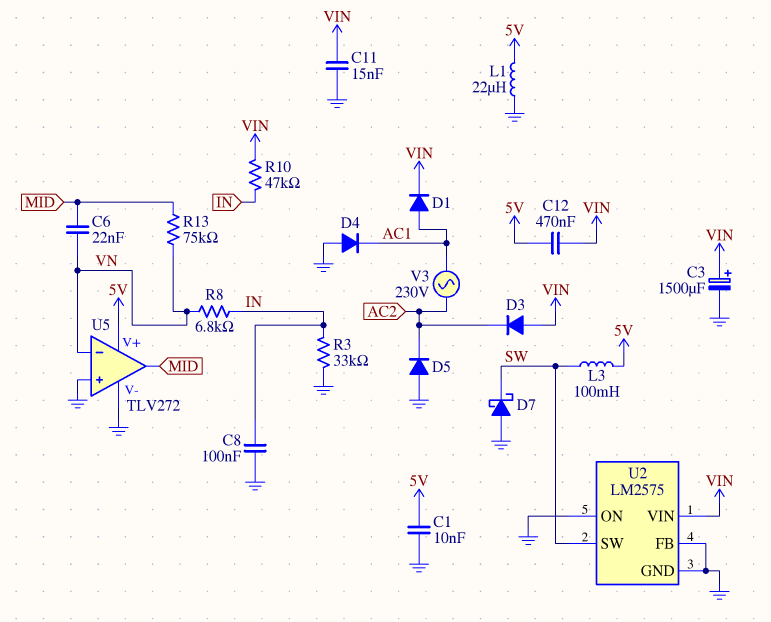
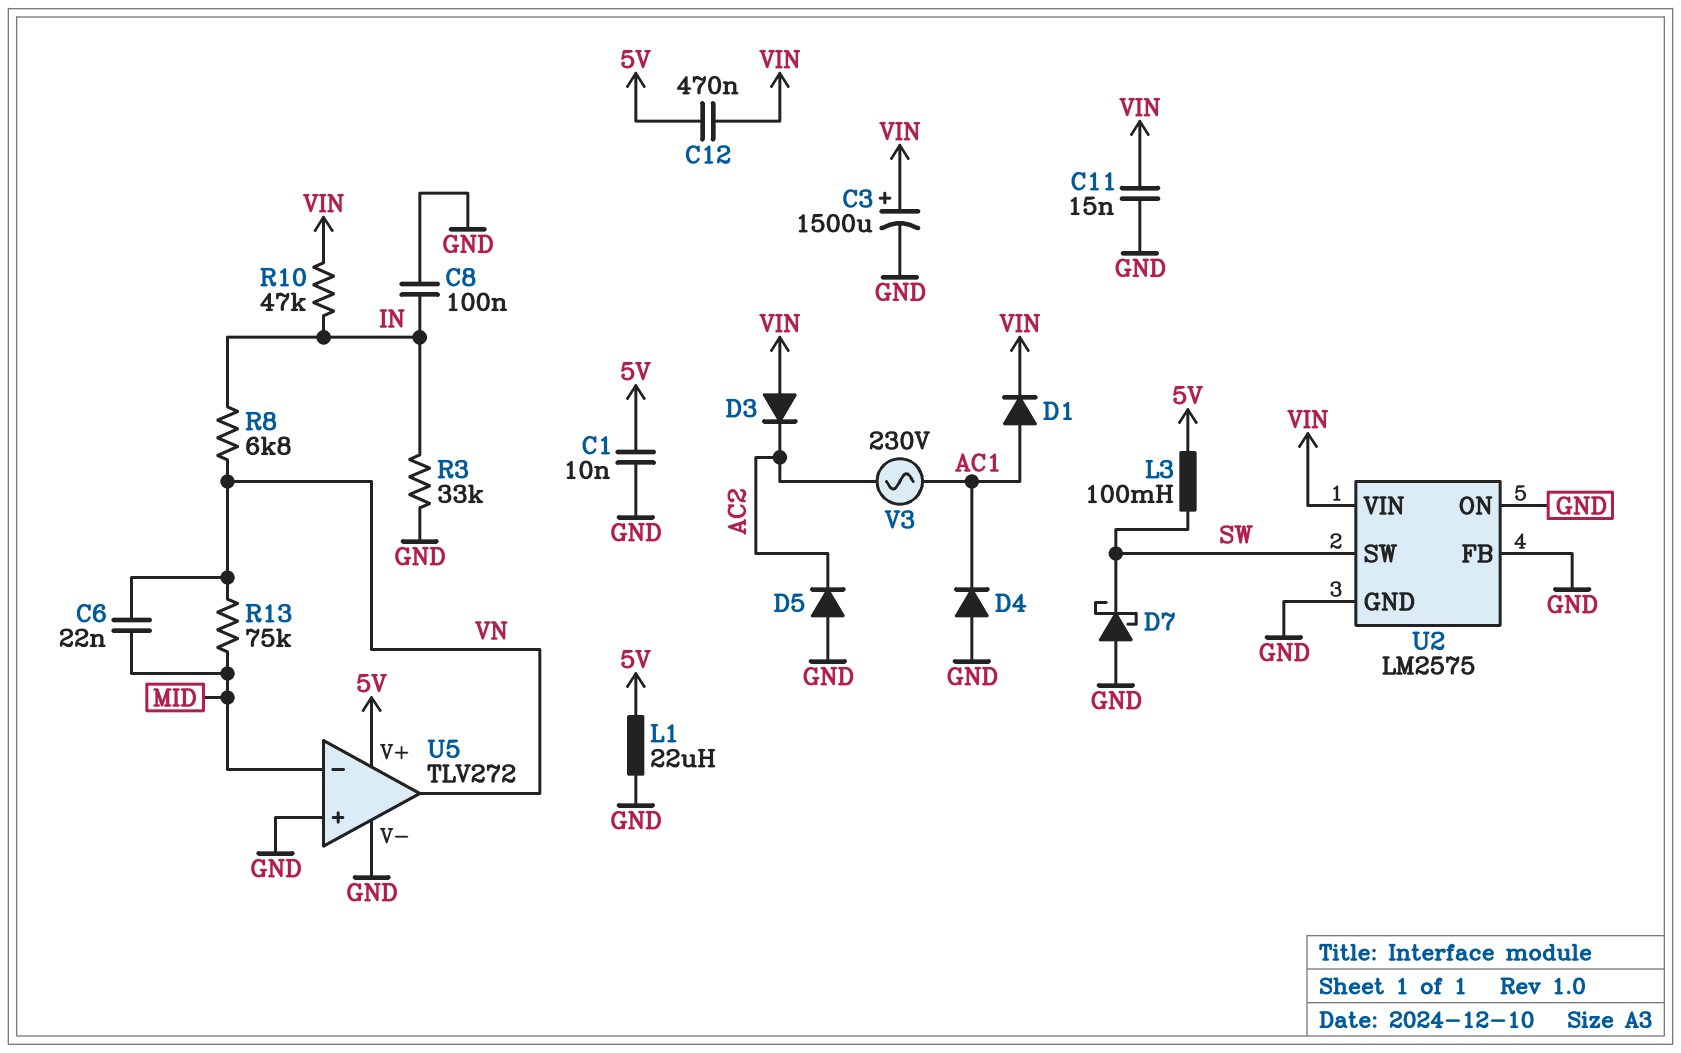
U5 pin in-: VN -> MID
U5 pin out: MID -> VN

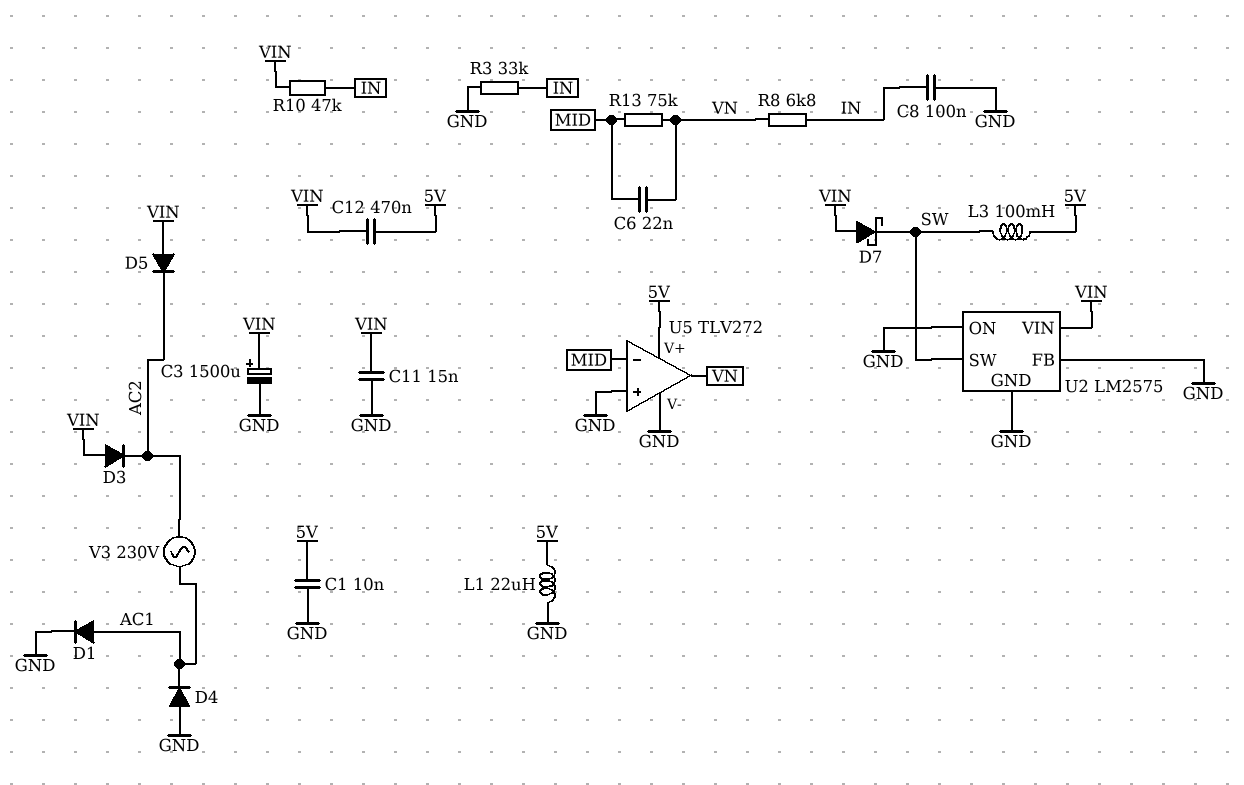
D1: diode (A AC1, K VIN) -> diode (A AC1, K GND)
D5: diode (A GND, K AC2) -> diode (A VIN, K AC2)
D7: schottky (A GND, K SW) -> schottky (A VIN, K SW)

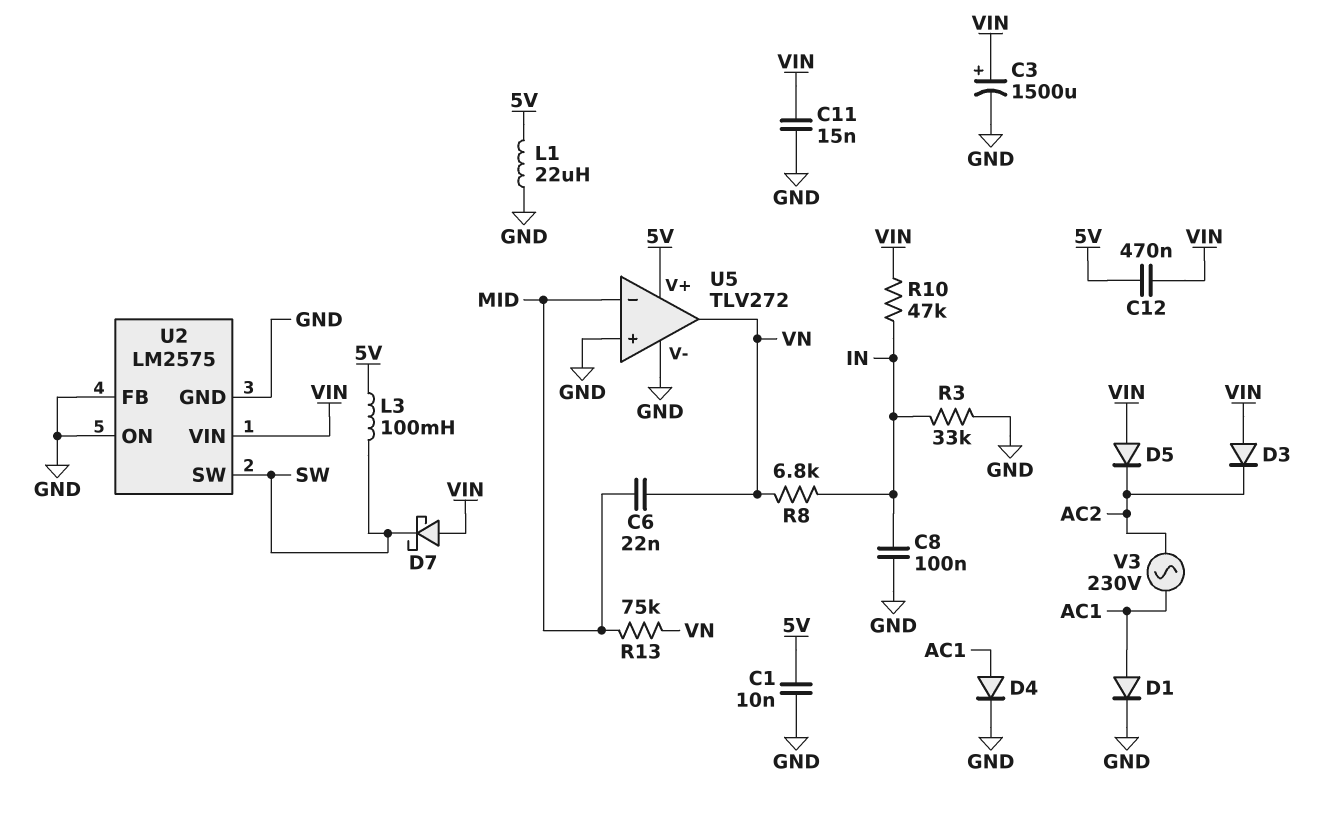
D4: diode (A GND, K AC1) -> diode (A AC1, K GND)

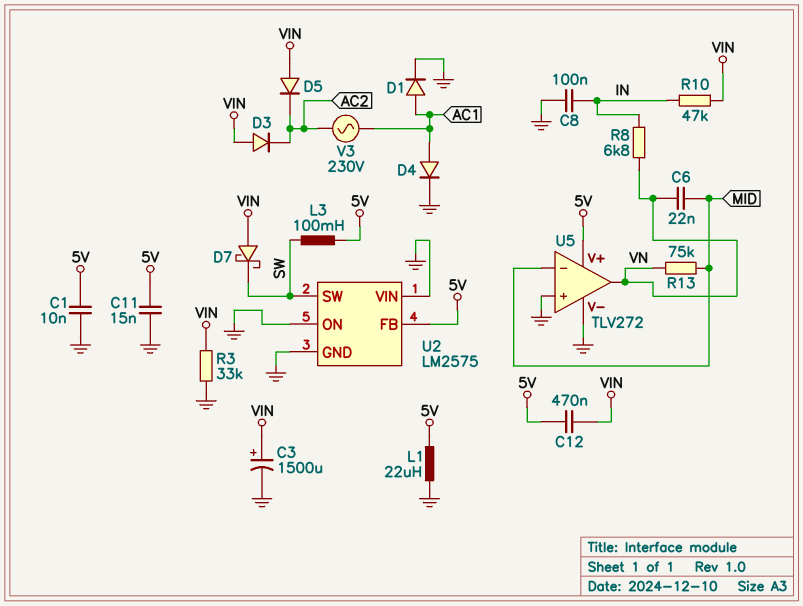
C11: 15nF (GND, VIN) -> 15nF (5V, GND)
R3: 33k (GND, IN) -> 33k (GND, VIN)
U2 pin FB: GND -> 5V
U2 pin VIN: VIN -> GND

